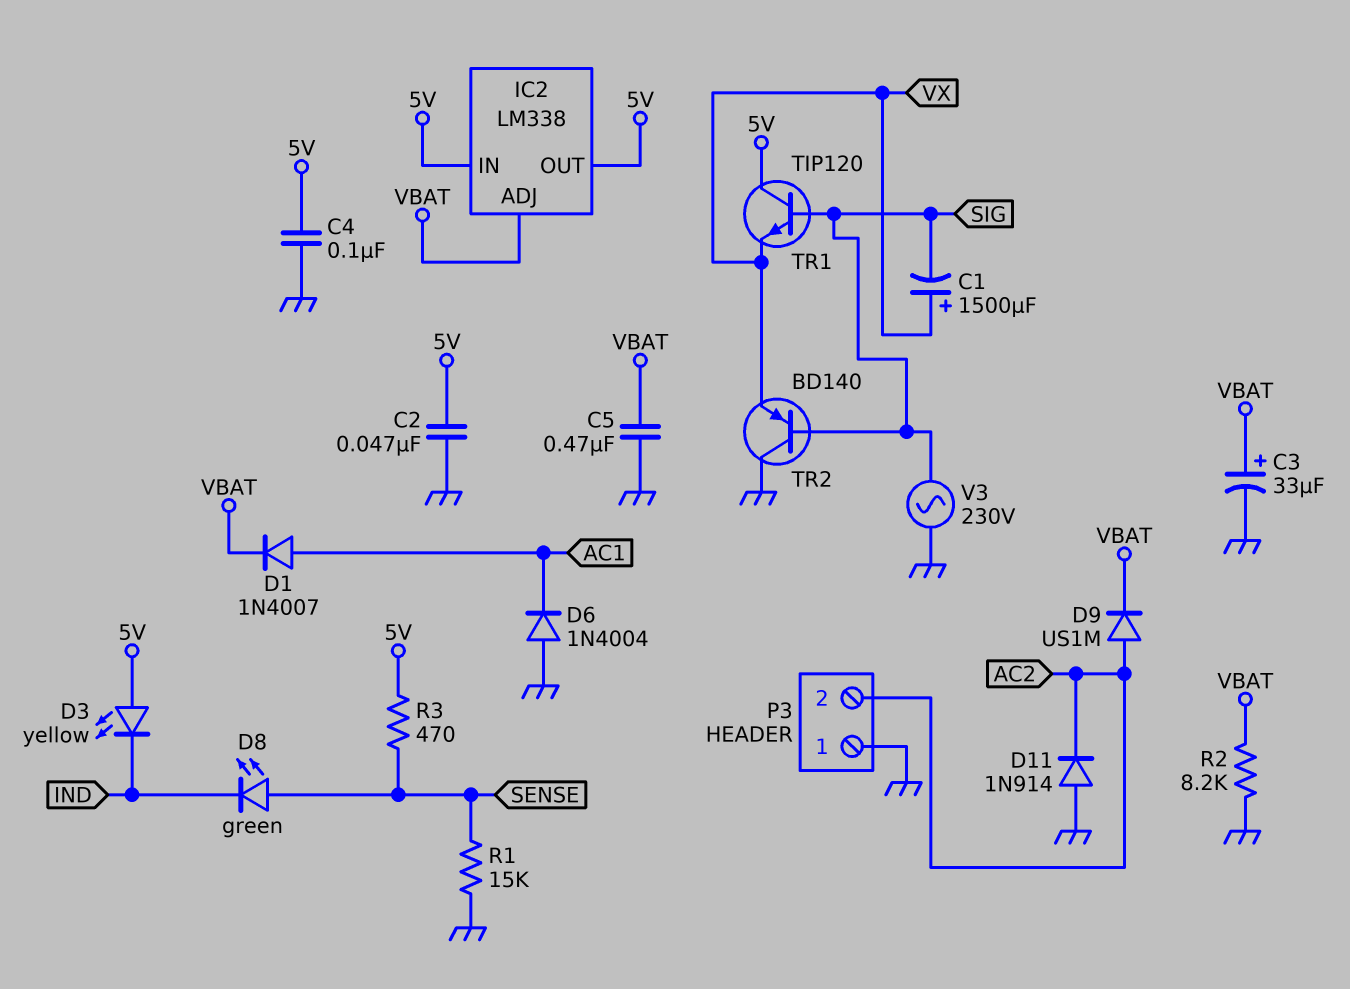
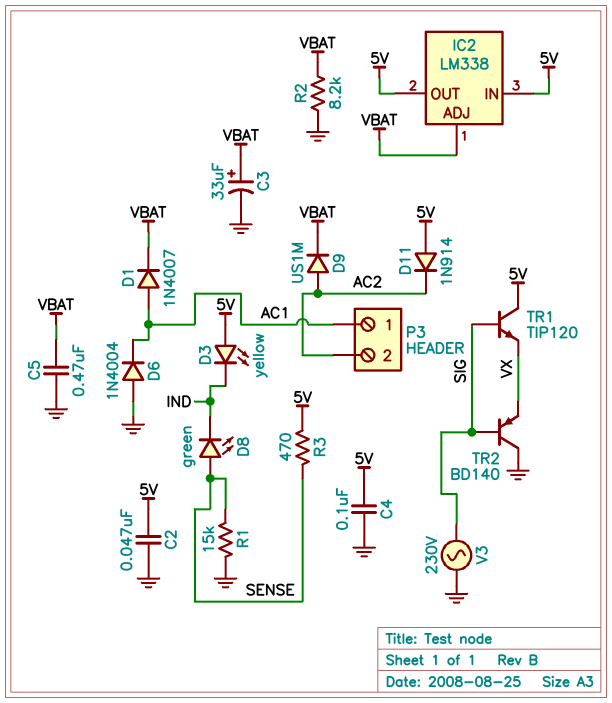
C1: 1500uF (plus VX, minus SIG) -> none
D11: diode 1N914 (A GND, K AC2) -> diode 1N914 (A 5V, K AC2)
P3 pin 1: GND -> AC1

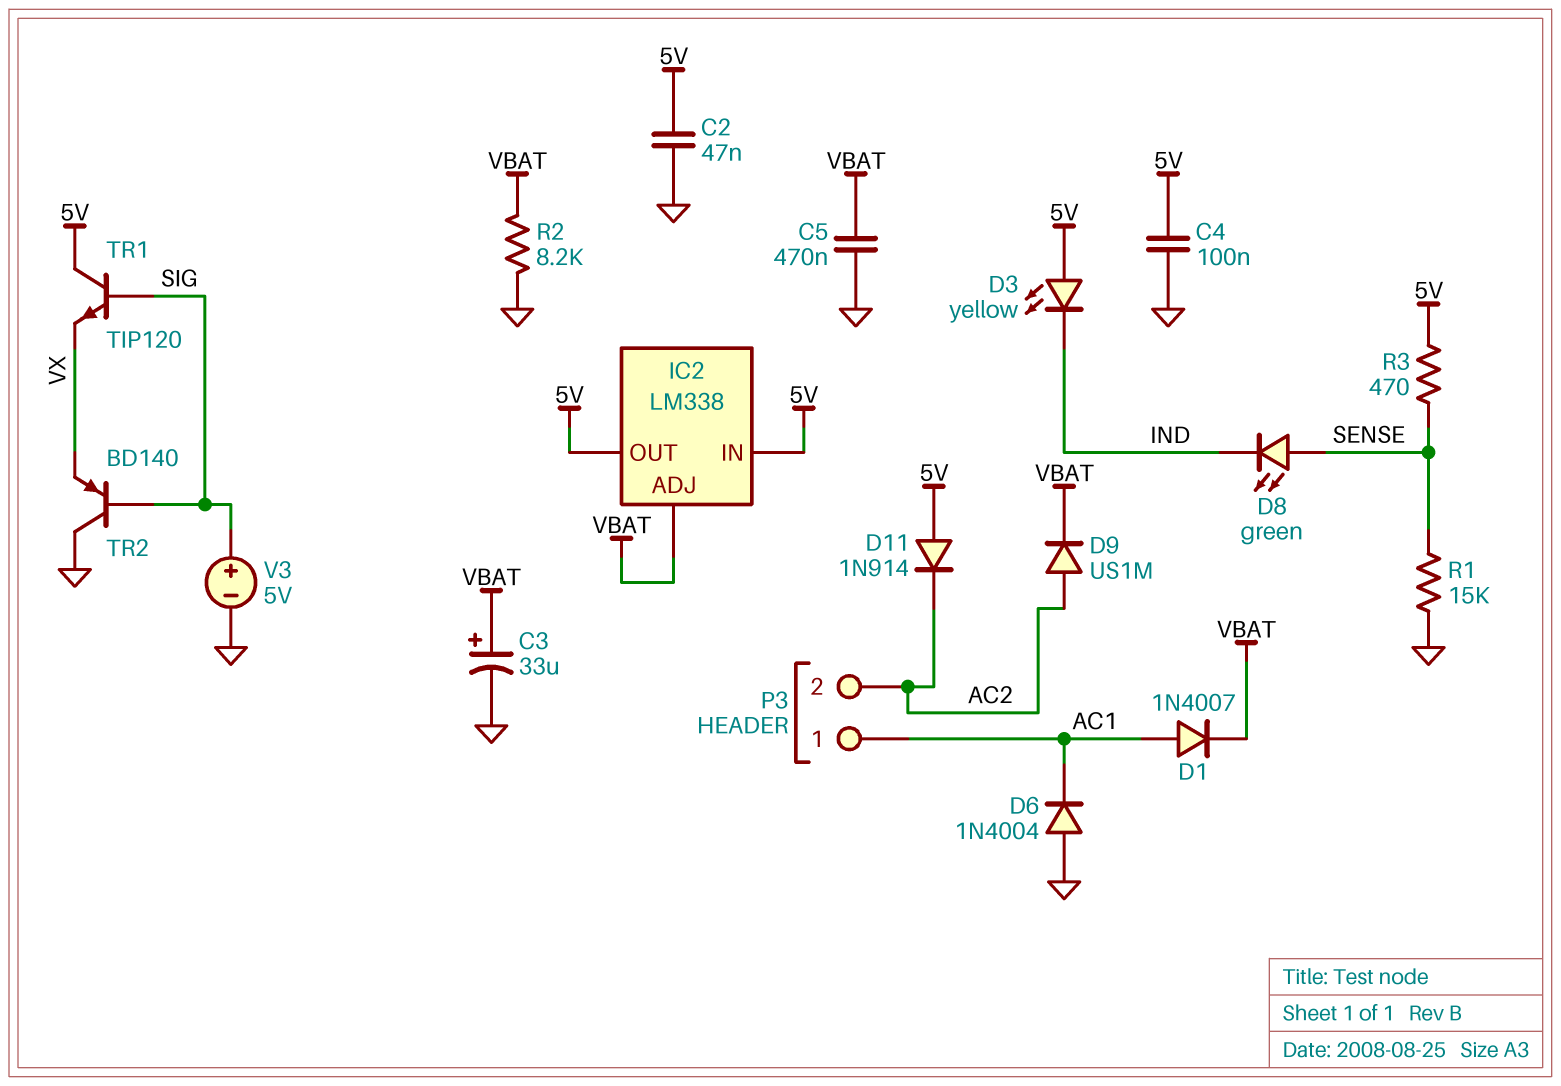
V3: AC 230V (GND, SIG) -> 5V (plus SIG, minus GND)

